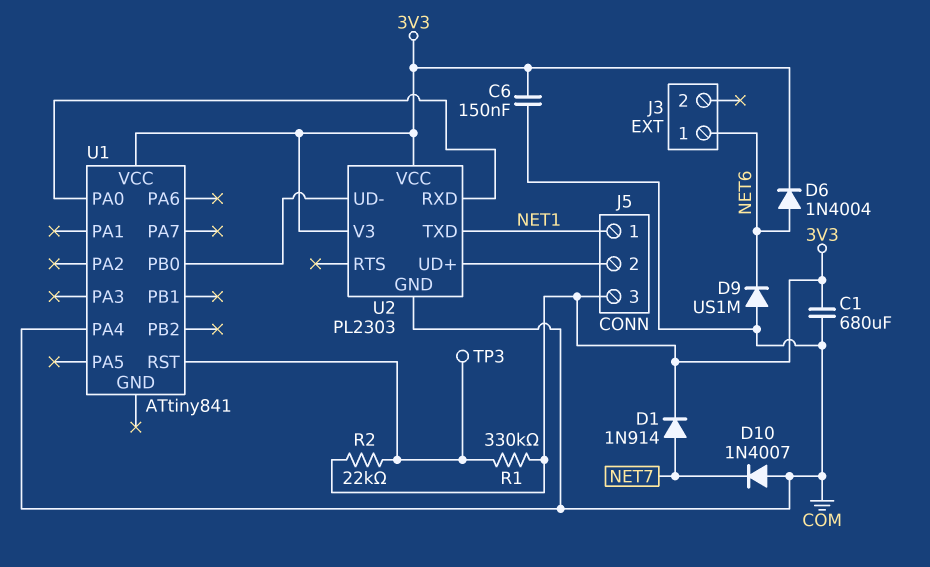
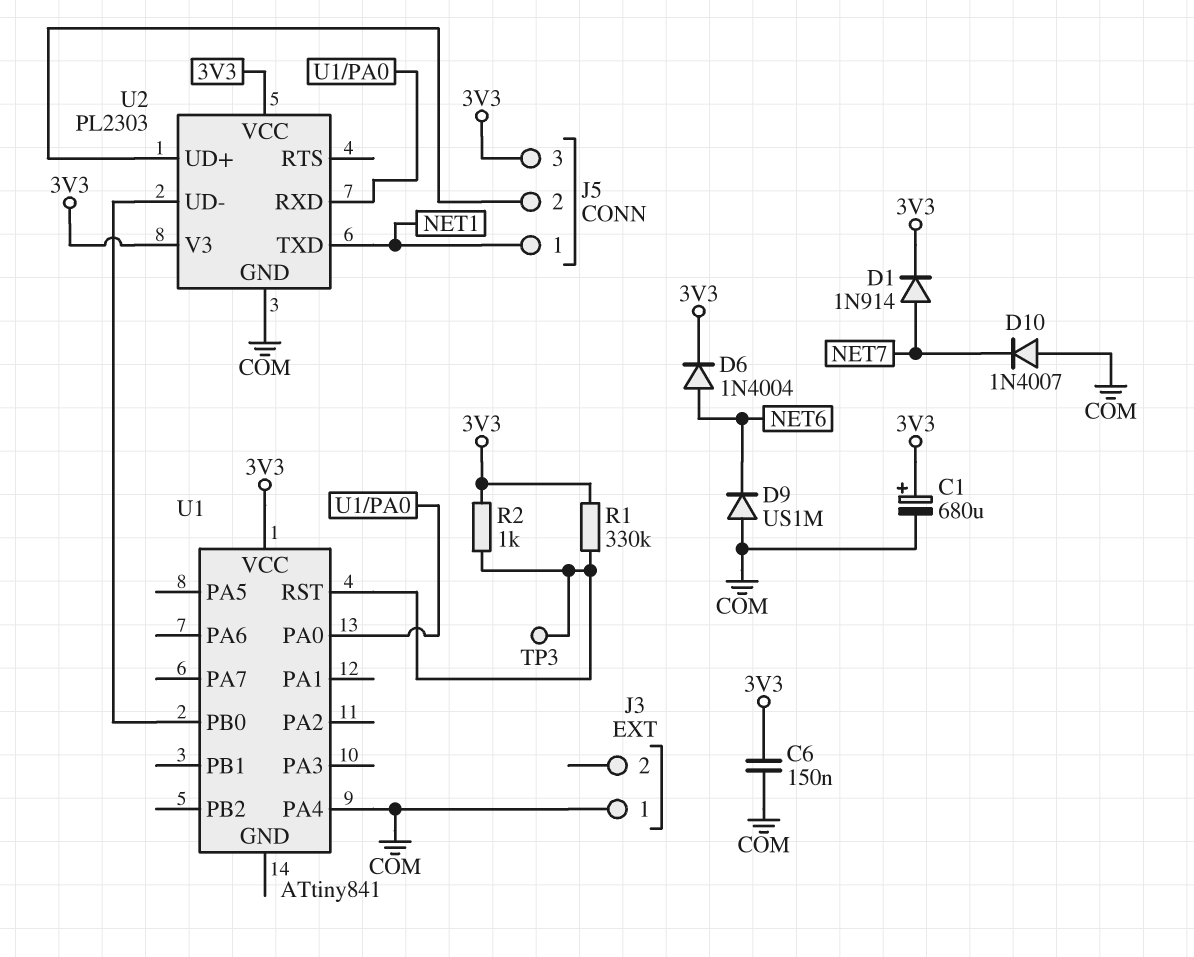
C1: 680uF (3V3, COM) -> 680uF (plus 3V3, minus COM)
J3 pin 1: NET6 -> COM
R2: 22k (3V3, U1/RST) -> 1k (3V3, U1/RST)

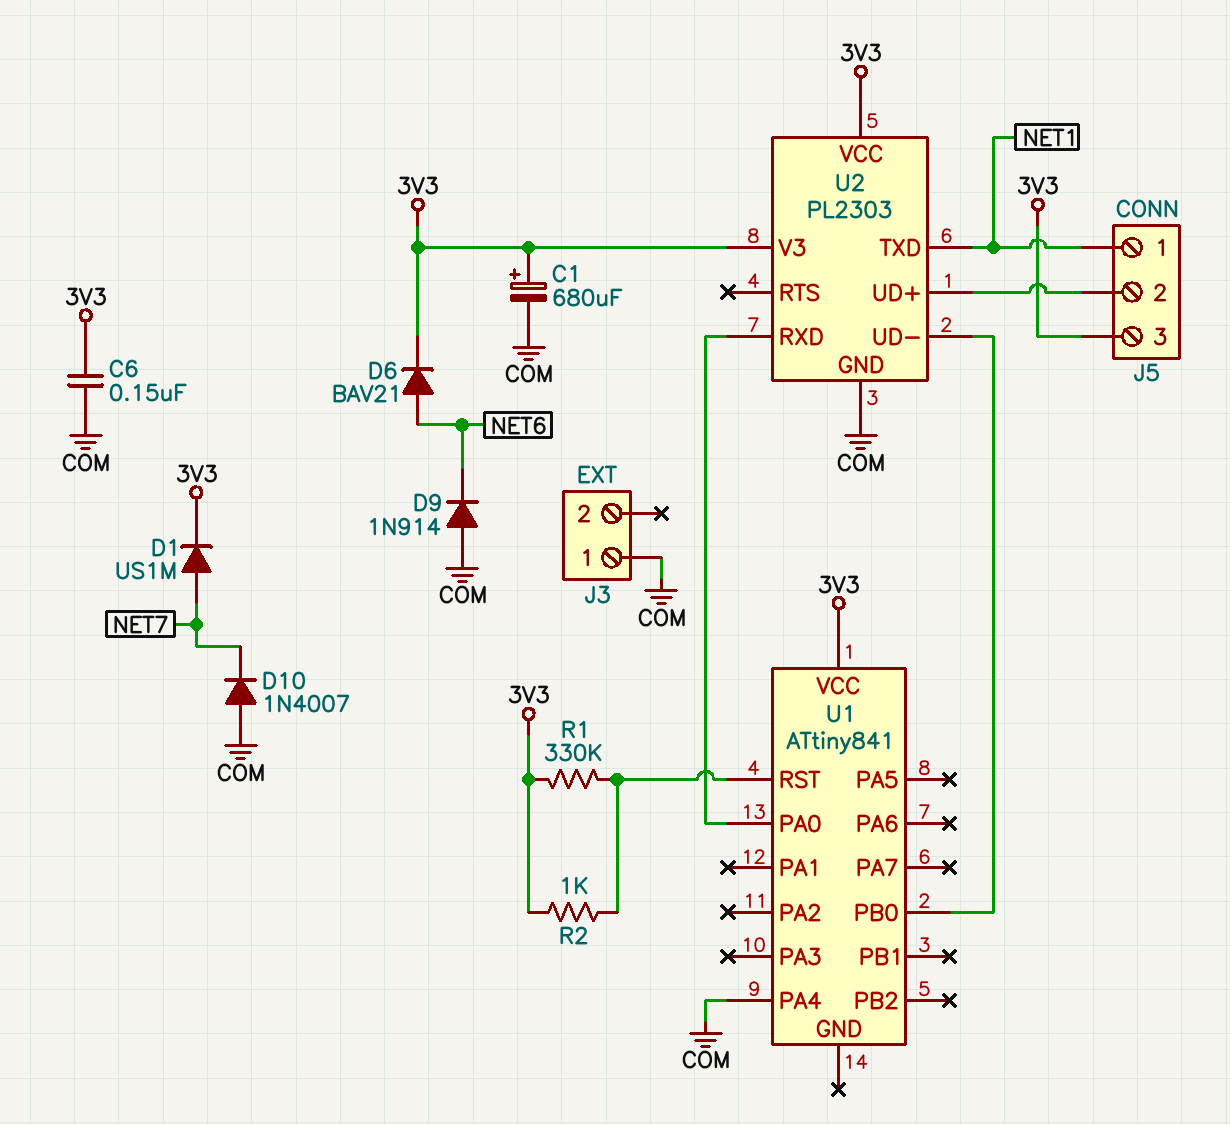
D1: diode 1N914 (A NET7, K 3V3) -> diode US1M (A NET7, K 3V3)
D6: diode 1N4004 (A NET6, K 3V3) -> diode BAV21 (A NET6, K 3V3)
D9: diode US1M (A COM, K NET6) -> diode 1N914 (A COM, K NET6)
TP3: test point (U1/RST) -> none

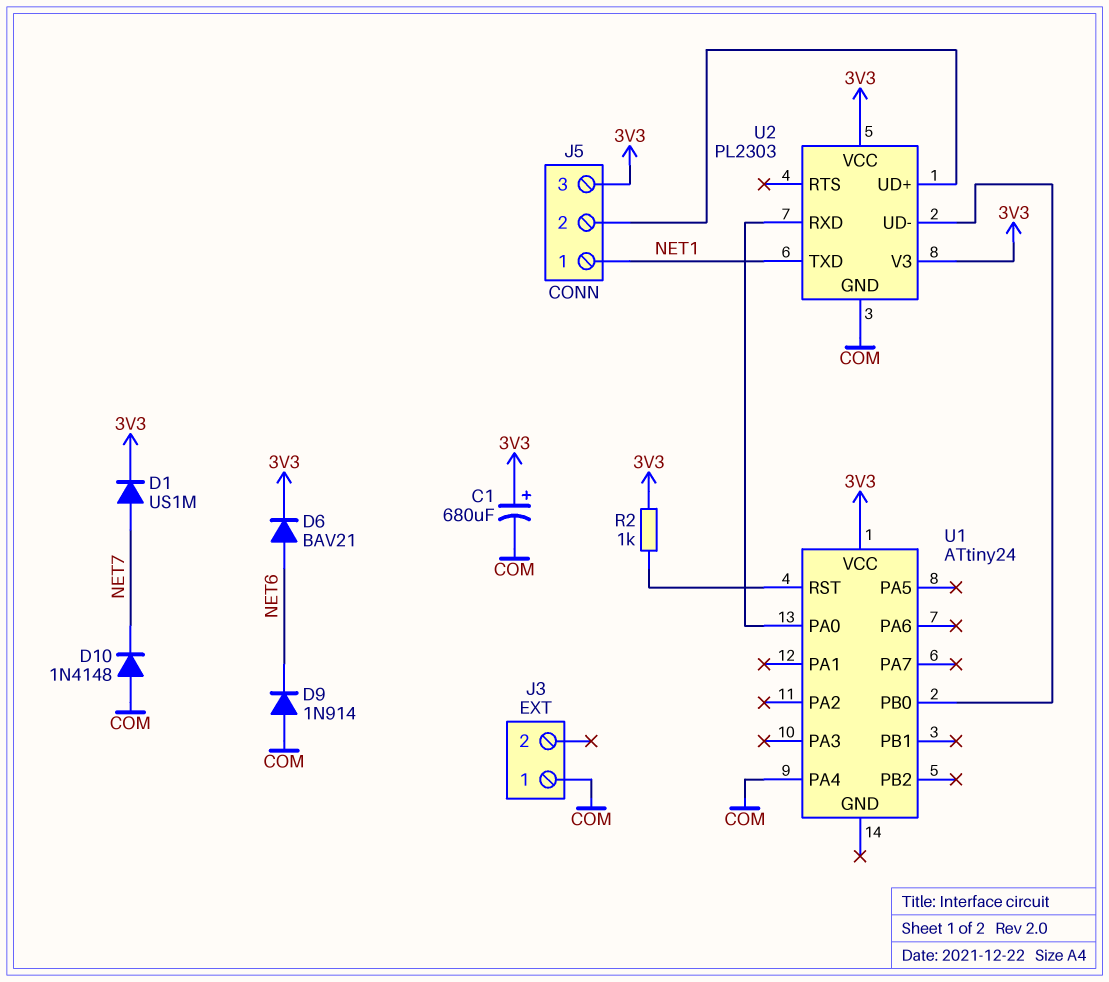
C6: 150nF (3V3, COM) -> none
D10: diode 1N4007 (A COM, K NET7) -> diode 1N4148 (A COM, K NET7)
R1: 330k (3V3, U1/RST) -> none
U1: ATtiny841 -> ATtiny24

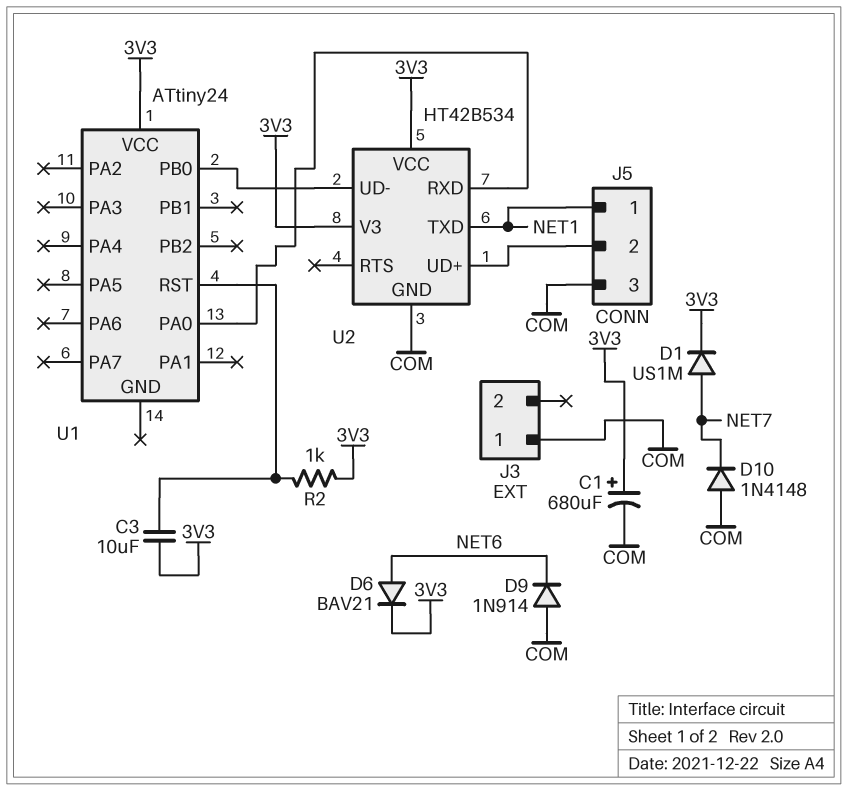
C3: none -> 10uF (3V3, U1/RST)
J5 pin 3: 3V3 -> COM
U1 pin PA4: COM -> none
U2: PL2303 -> HT42B534

